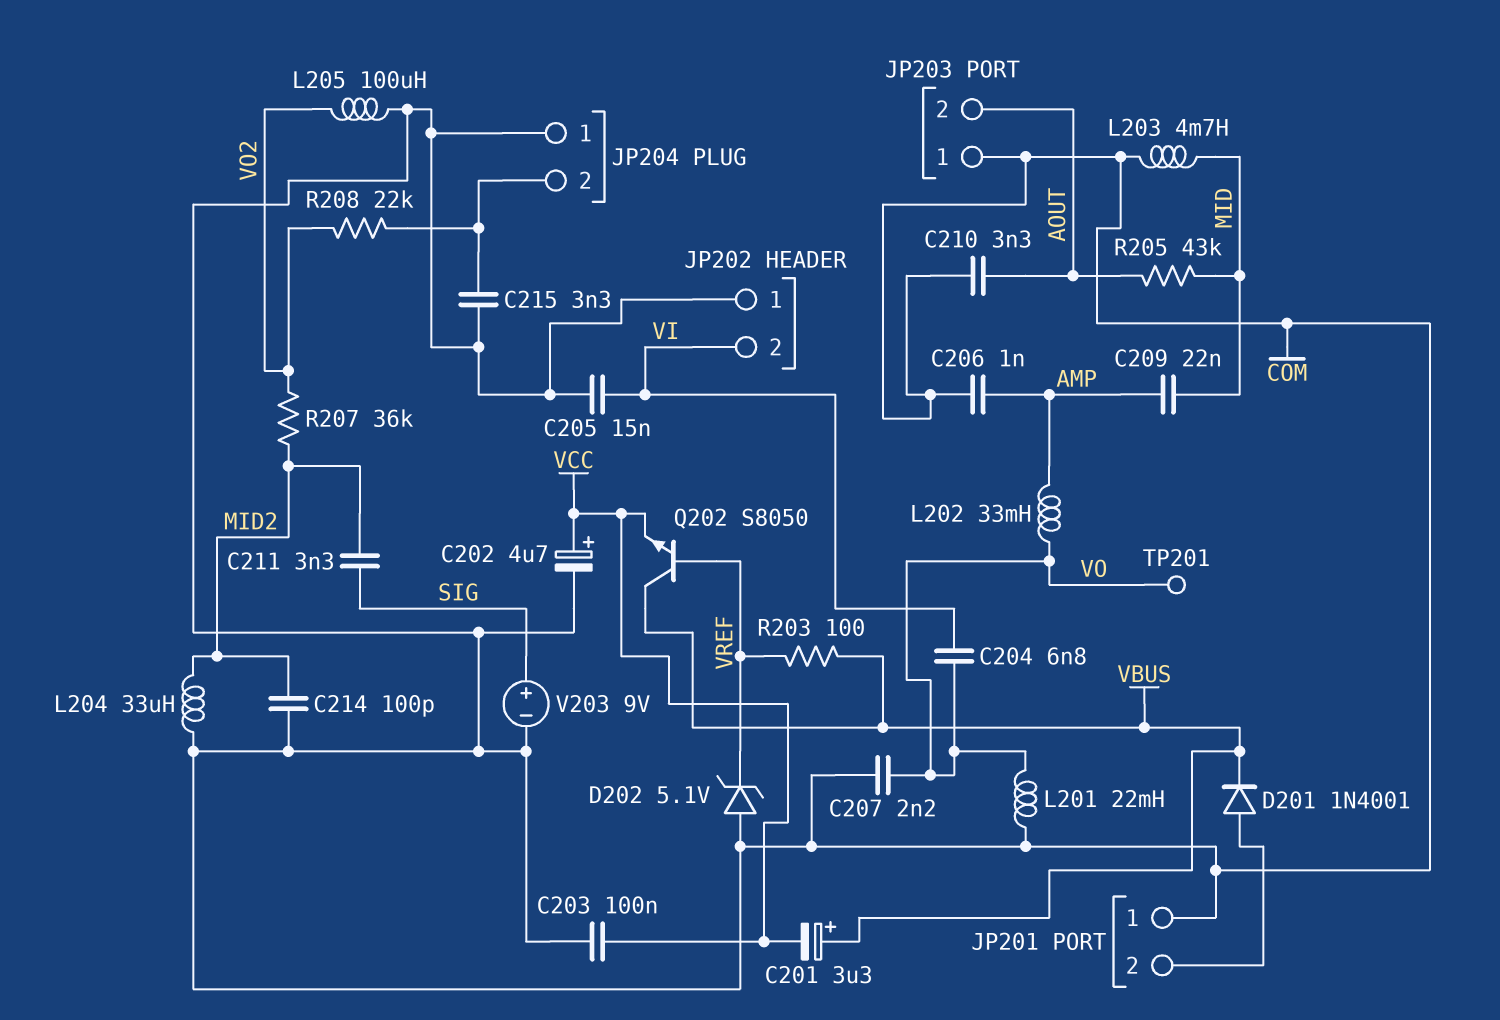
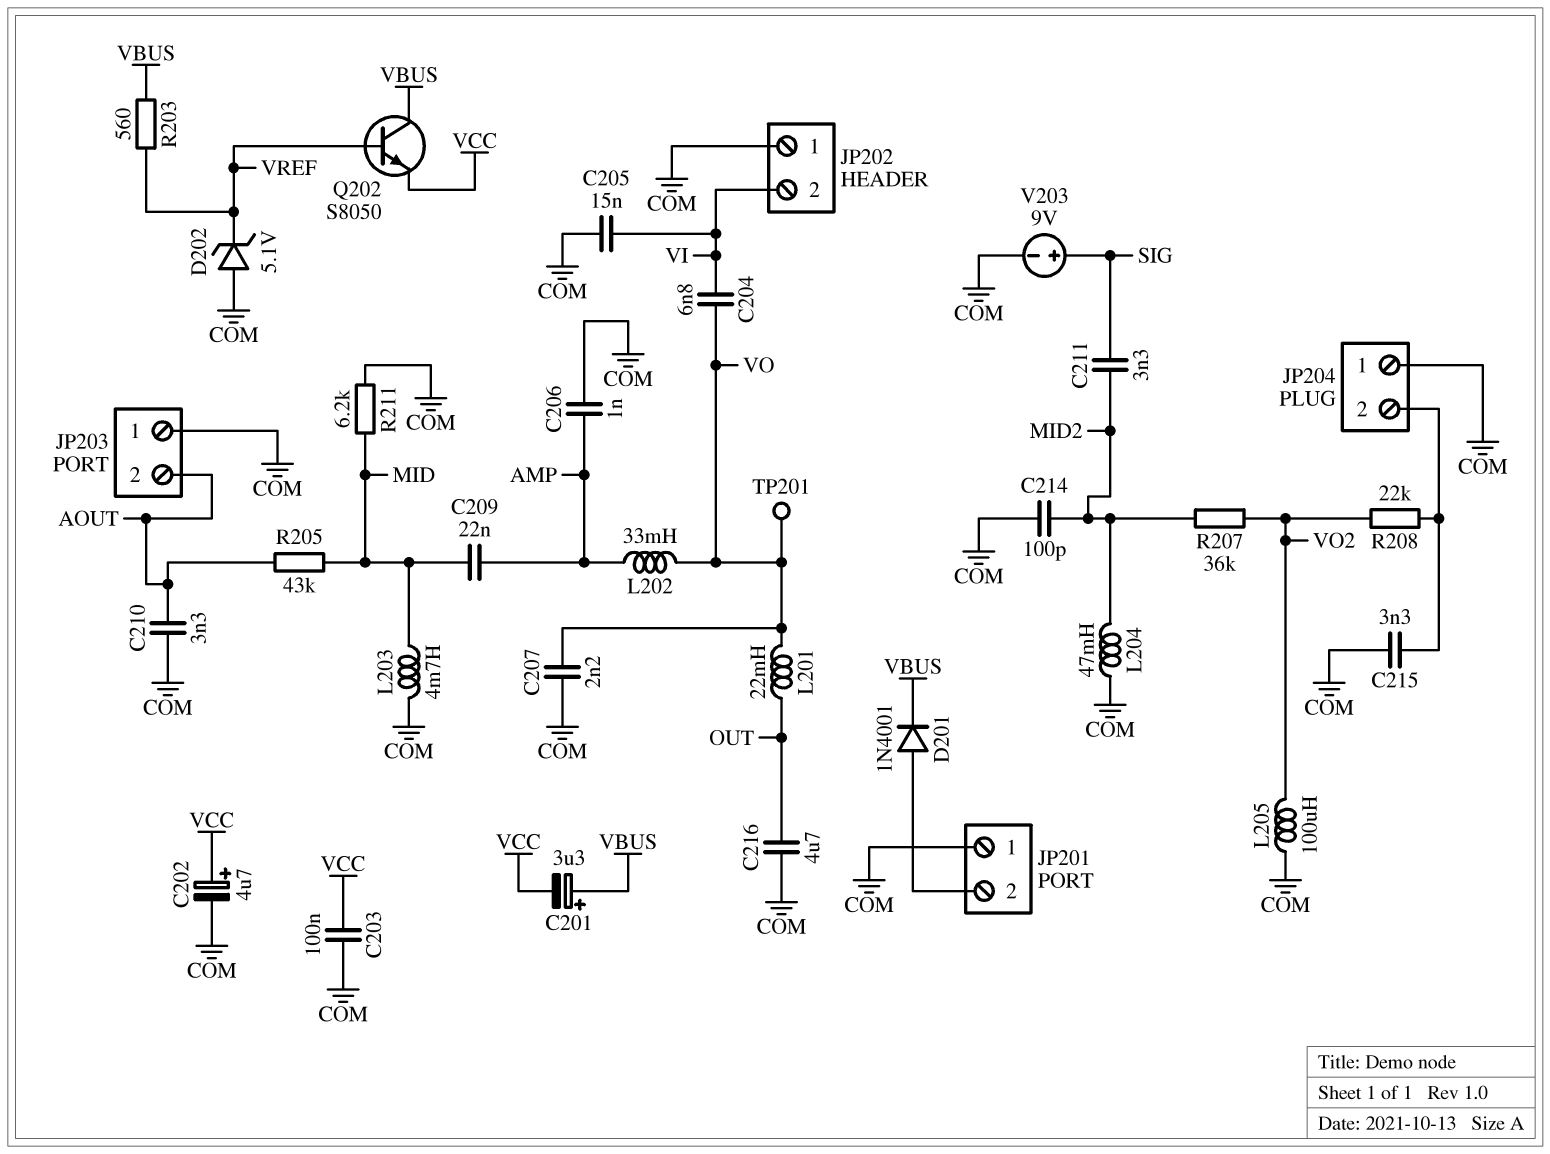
C216: none -> 4.7uF (COM, OUT)
L201: 22mH (COM, VO) -> 22mH (OUT, VO)
L204: 33uH (COM, MID2) -> 47mH (COM, MID2)
R203: 100 (VBUS, VREF) -> 560 (VBUS, VREF)
R211: none -> 6.2k (COM, MID)

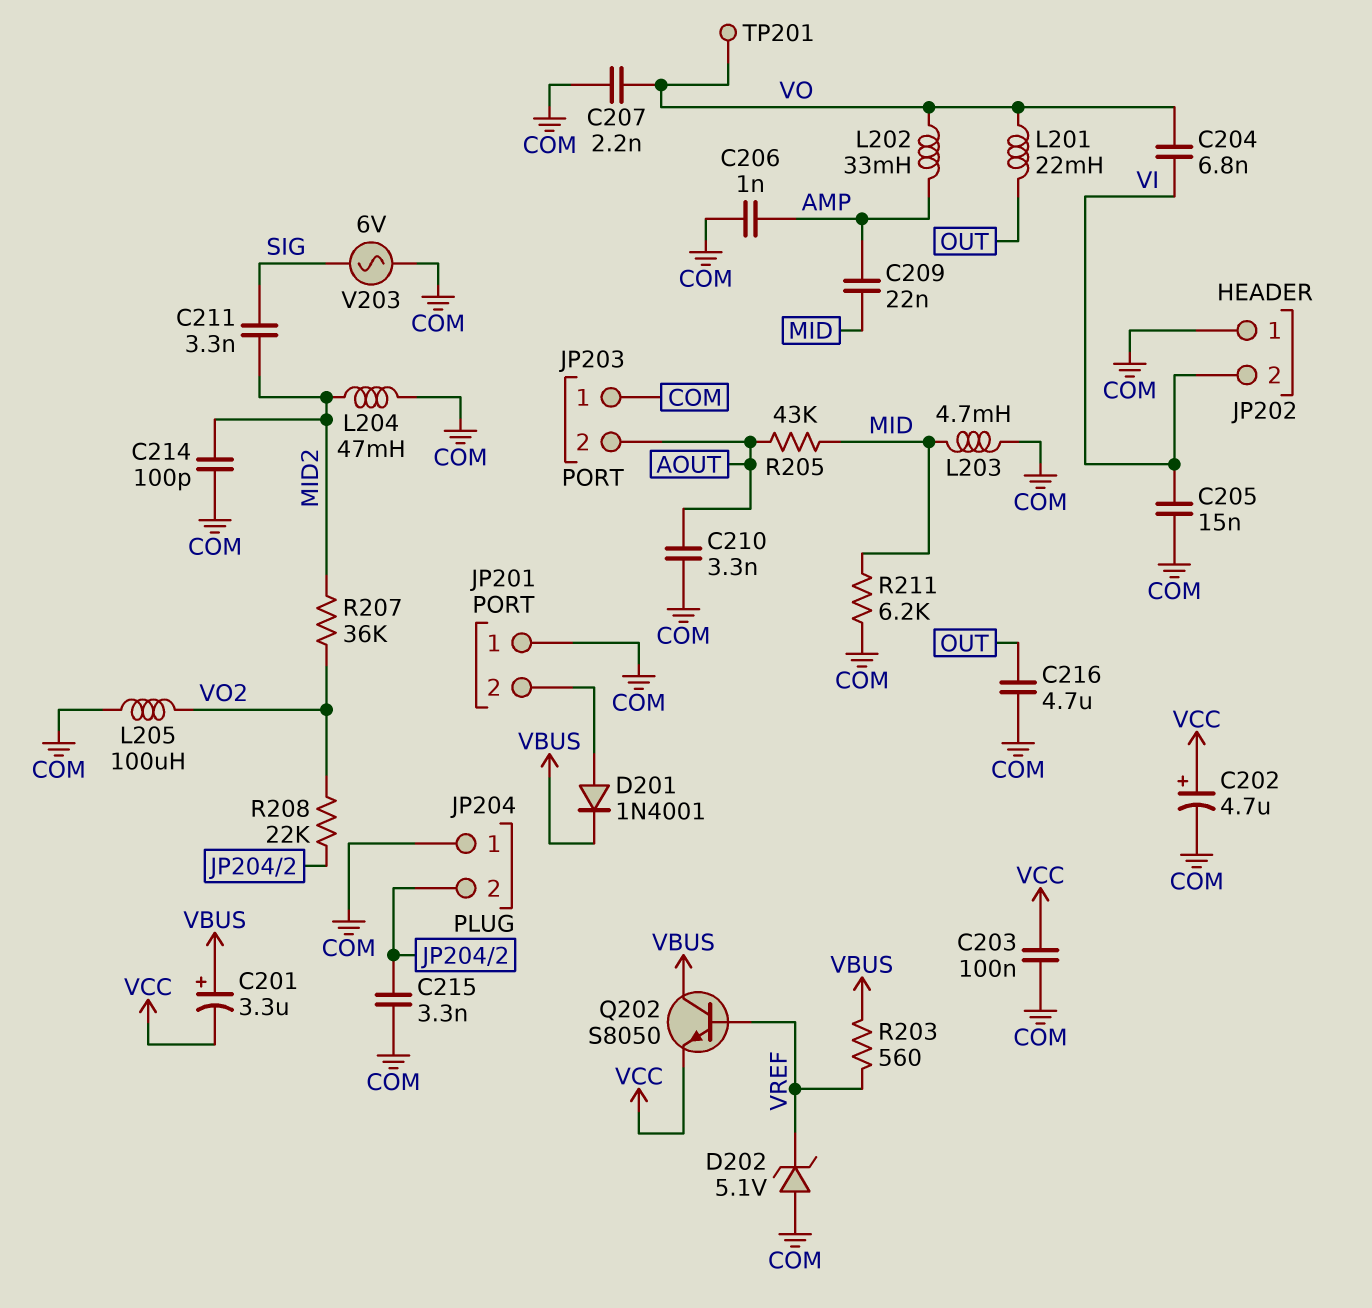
V203: 9V (plus SIG, minus COM) -> AC 6V (COM, SIG)

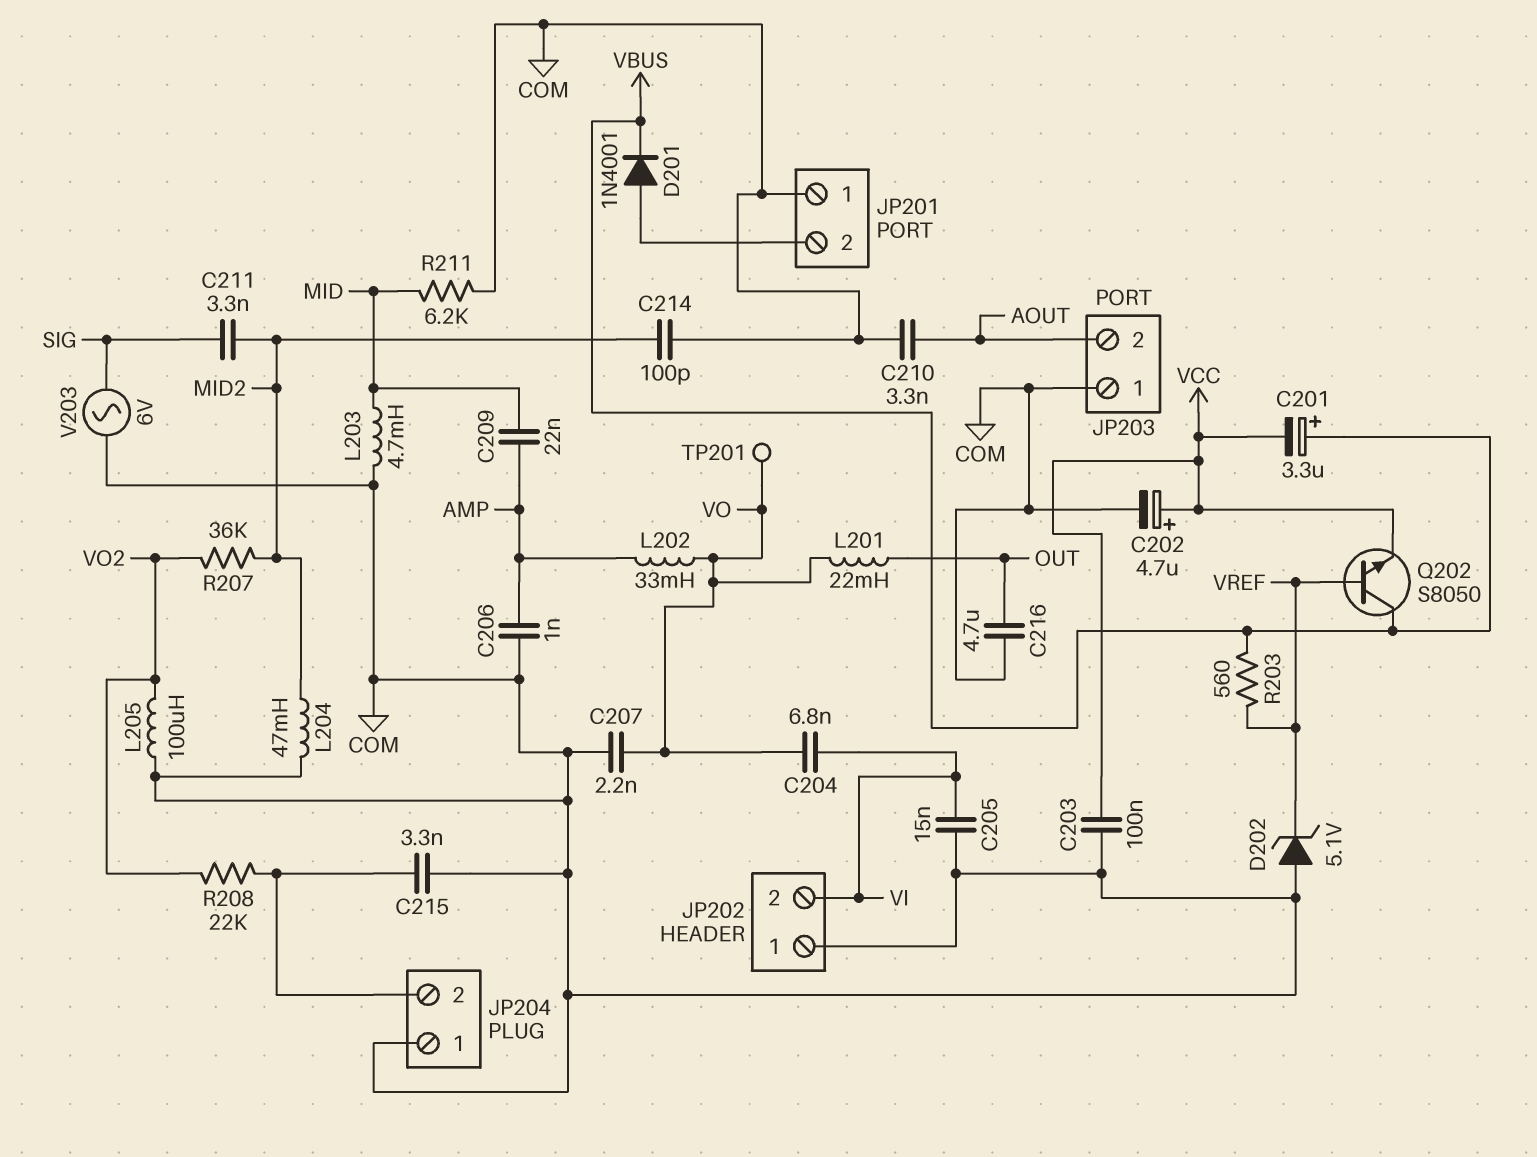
R205: 43k (AOUT, MID) -> none

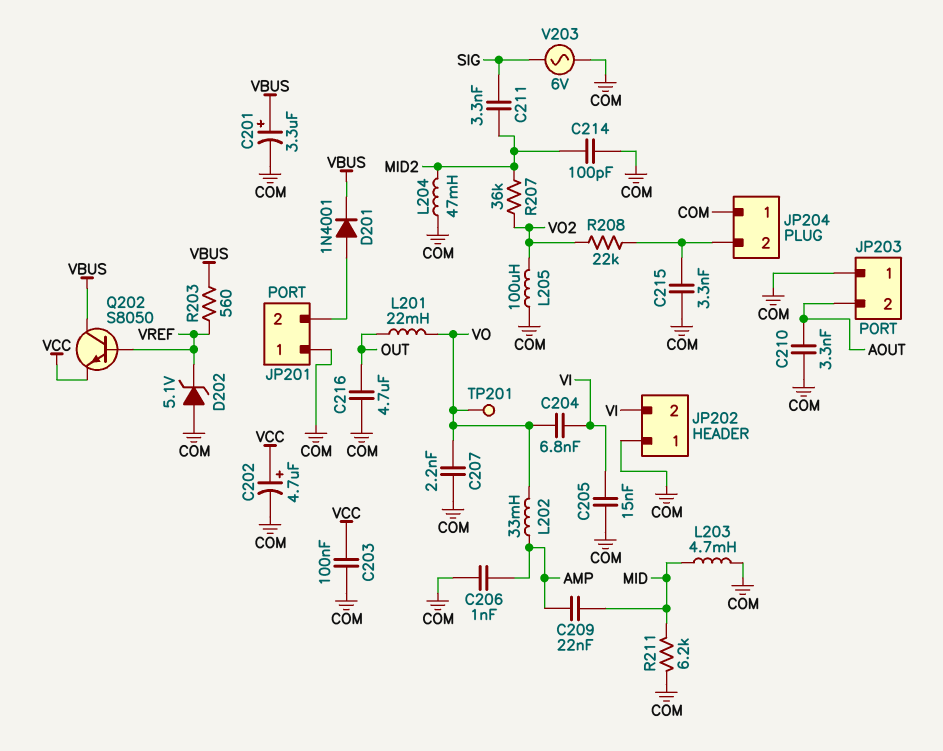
C201: 3.3uF (plus VBUS, minus VCC) -> 3.3uF (plus VBUS, minus COM)

